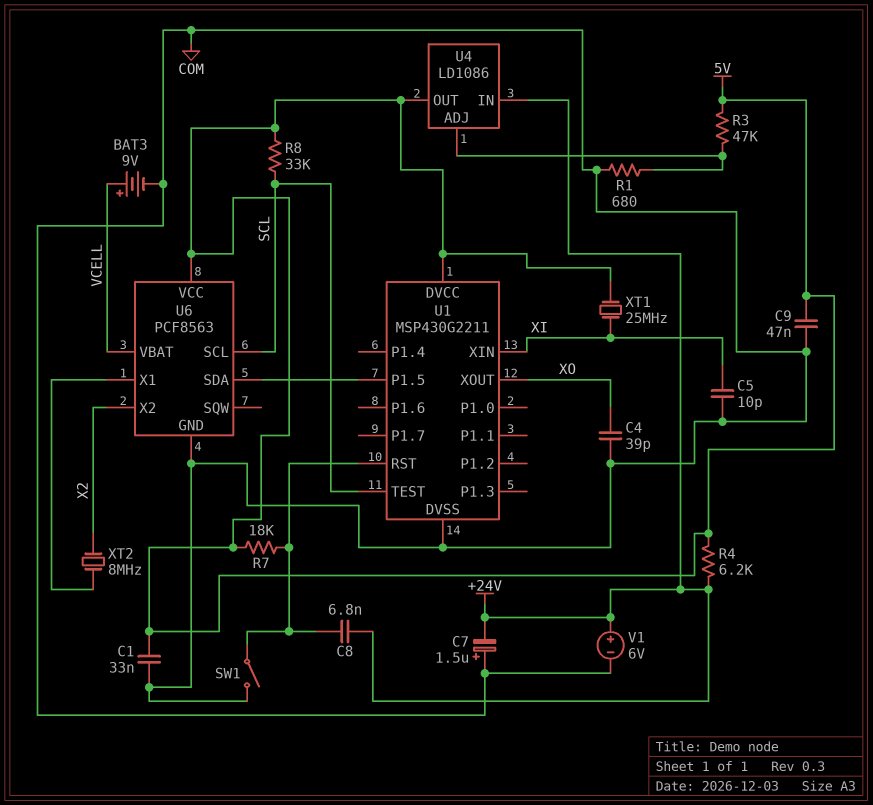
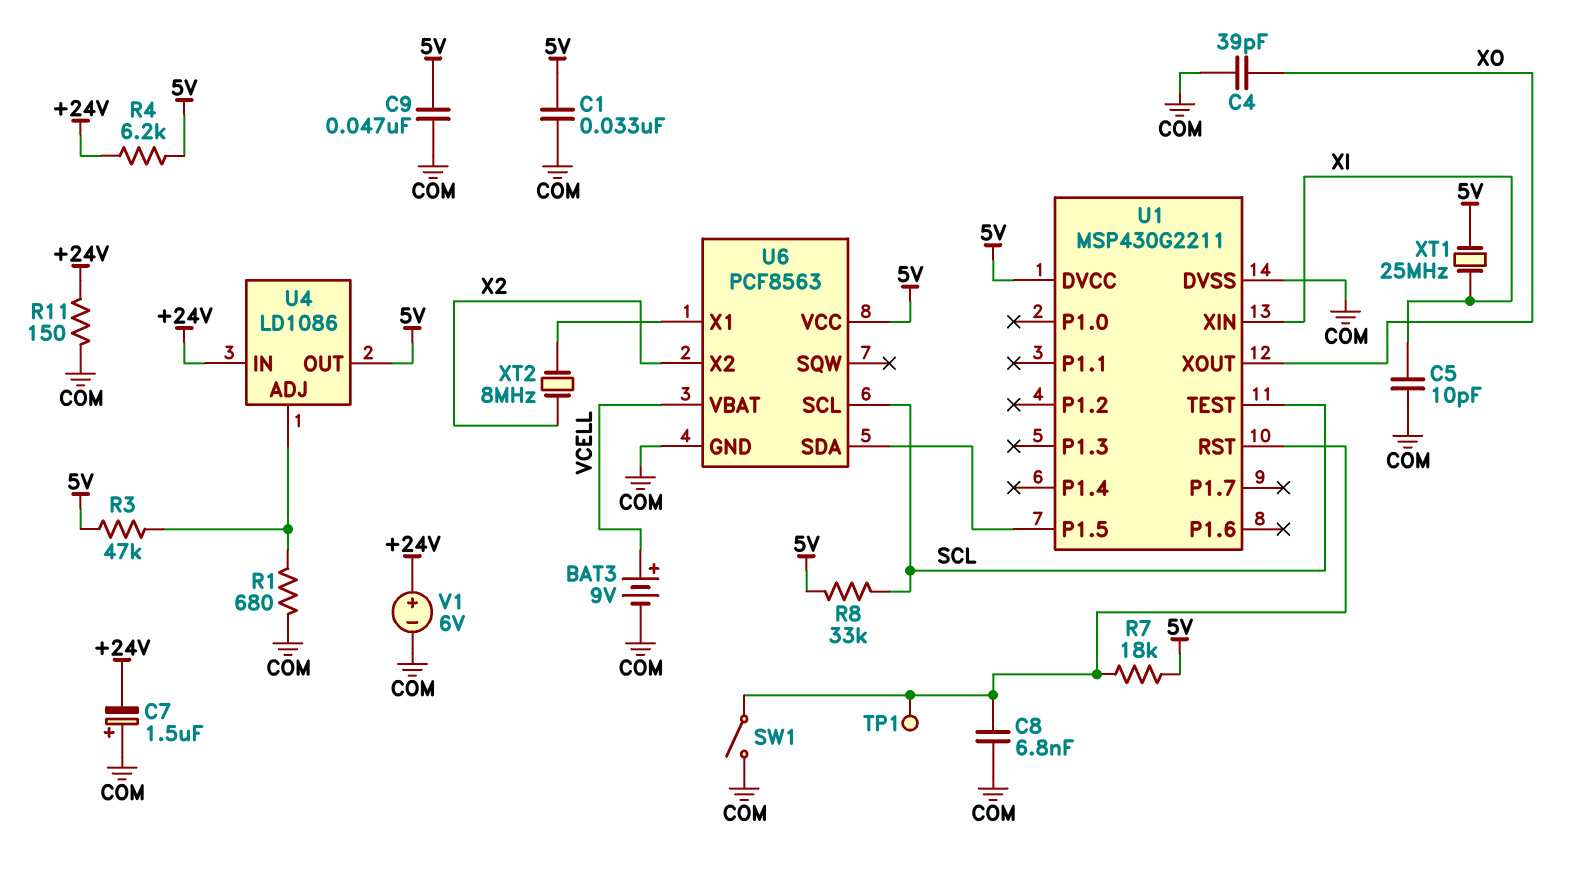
C8: 6.8nF (+24V, U1/RST) -> 6.8nF (COM, U1/RST)
R11: none -> 150 (+24V, COM)
TP1: none -> test point (U1/RST)

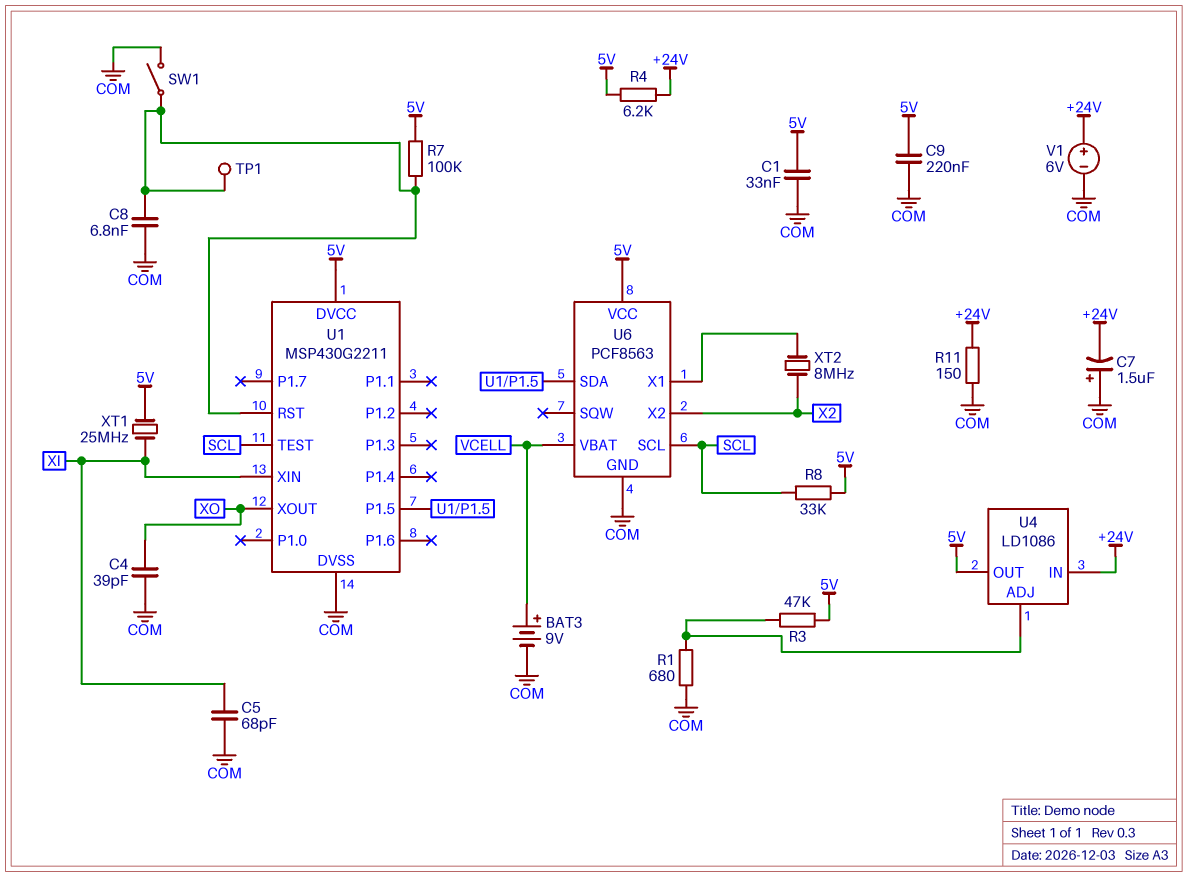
C5: 10pF (COM, XI) -> 68pF (COM, XI)
C9: 47nF (5V, COM) -> 220nF (5V, COM)
R7: 18k (5V, U1/RST) -> 100k (5V, U1/RST)

